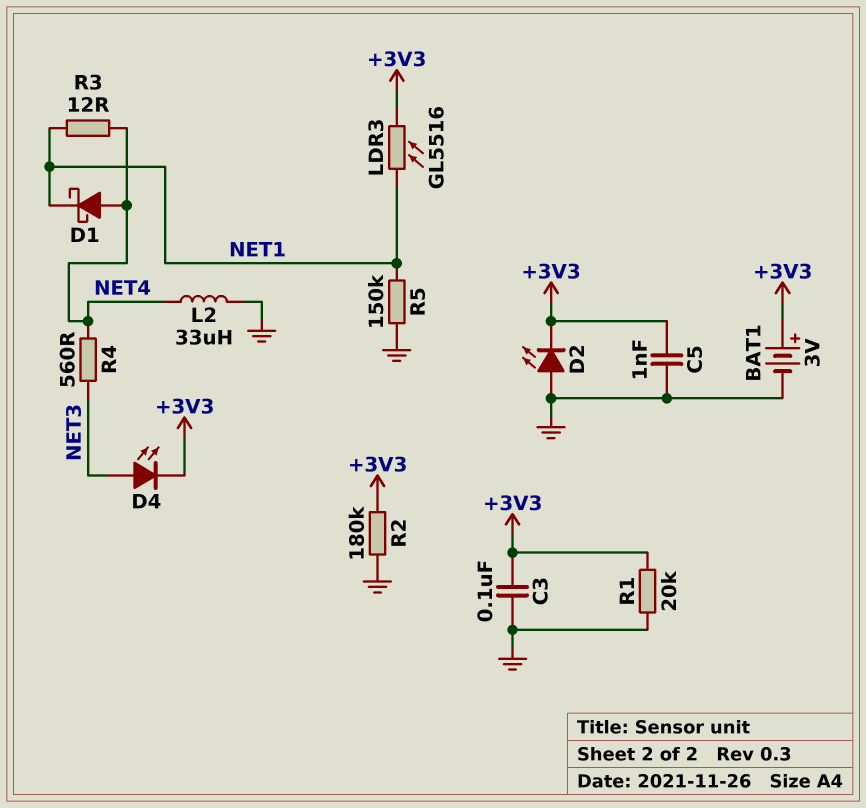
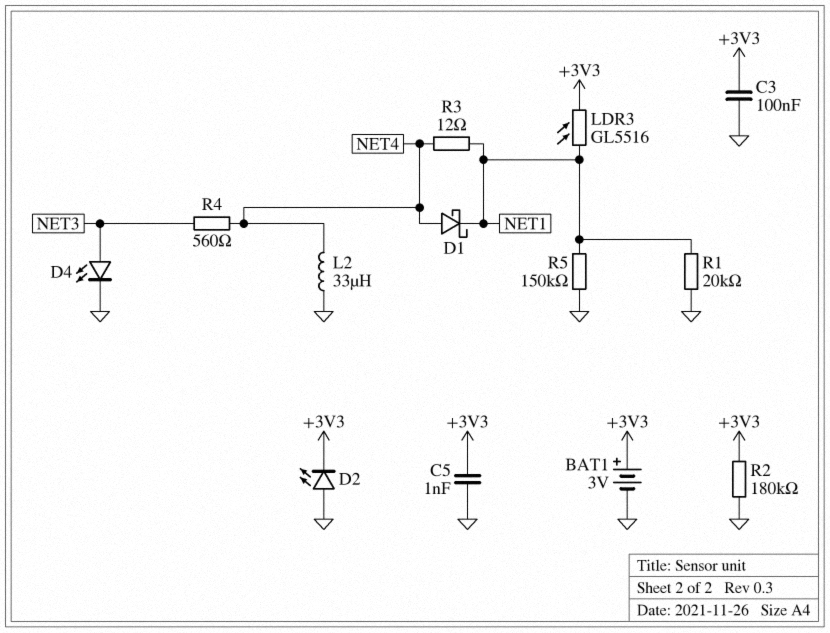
D4: LED (A NET3, K +3V3) -> LED (A NET3, K GND)
R1: 20k (+3V3, GND) -> 20k (GND, NET1)

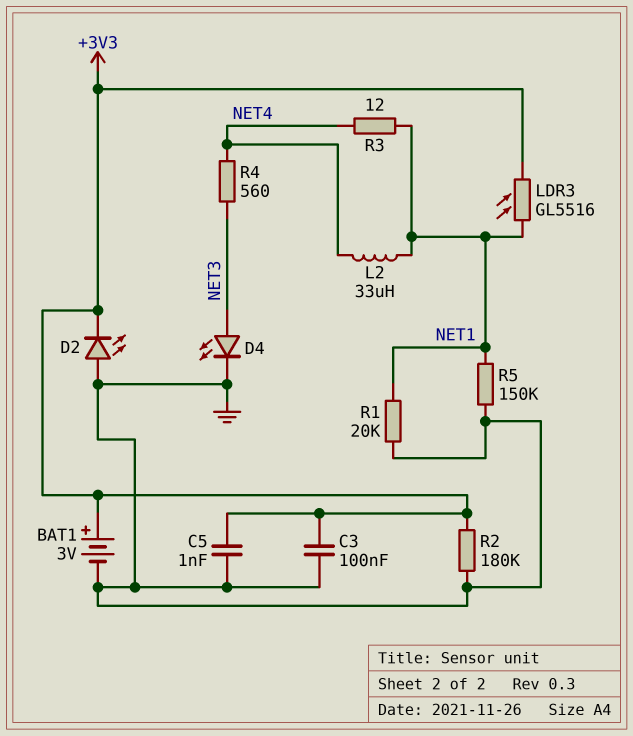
D1: schottky (A NET4, K NET1) -> none
L2: 33uH (GND, NET4) -> 33uH (NET1, NET4)

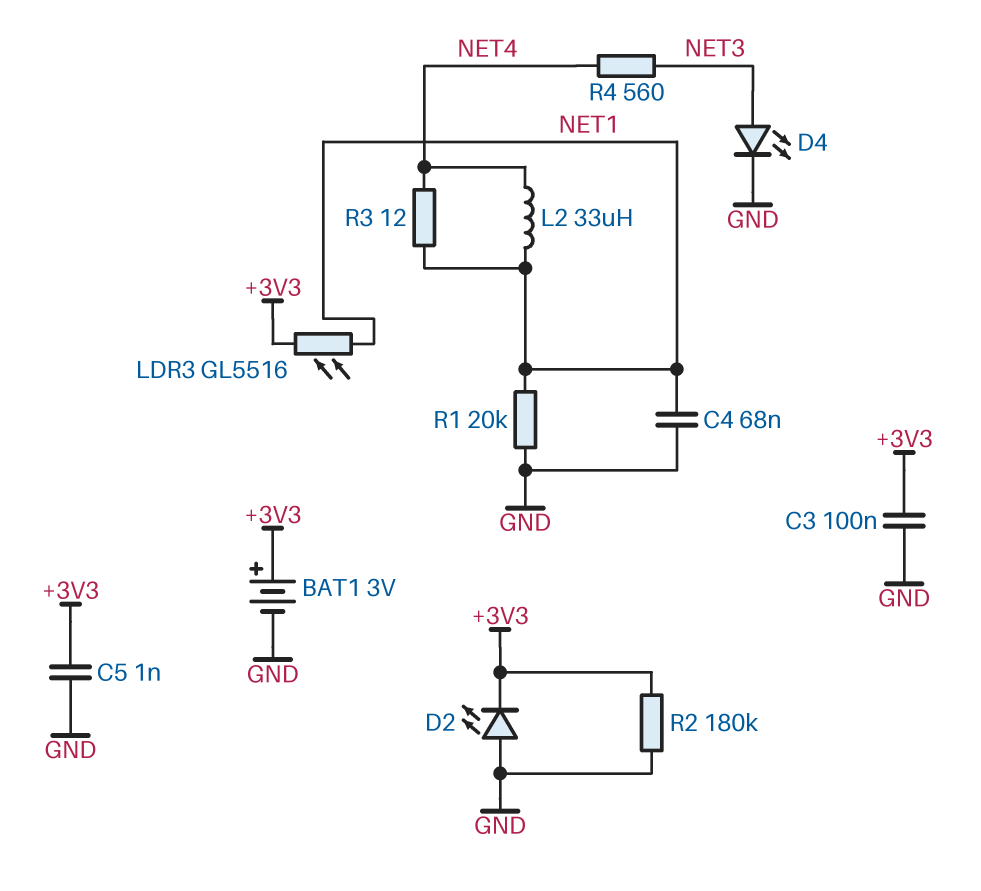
C4: none -> 68nF (GND, NET1)
R5: 150k (GND, NET1) -> none

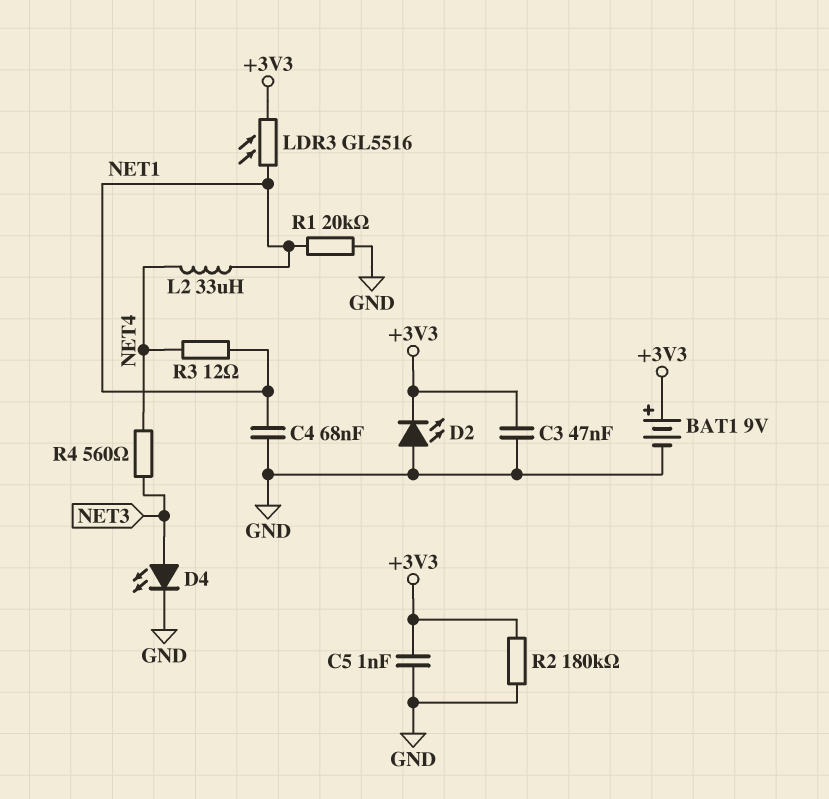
BAT1: 3V (plus +3V3, minus GND) -> 9V (plus +3V3, minus GND)
C3: 100nF (+3V3, GND) -> 47nF (+3V3, GND)

